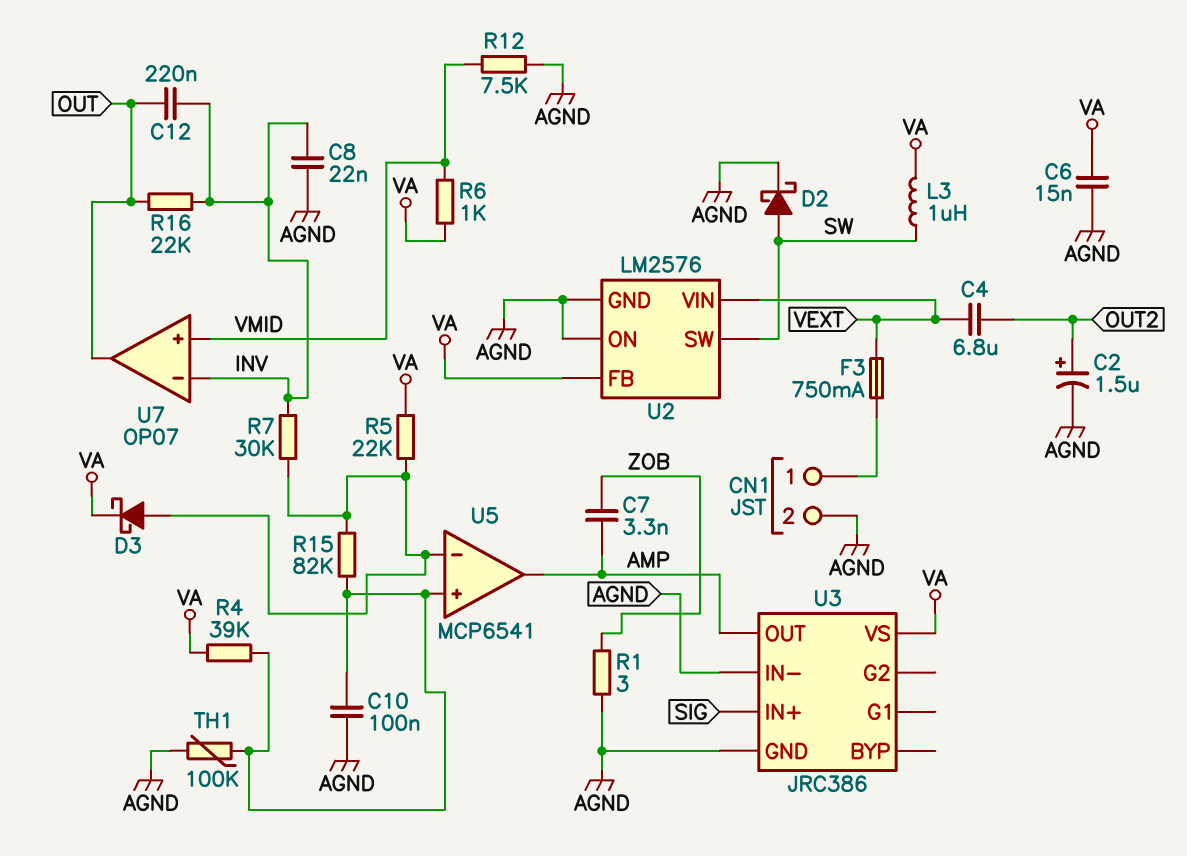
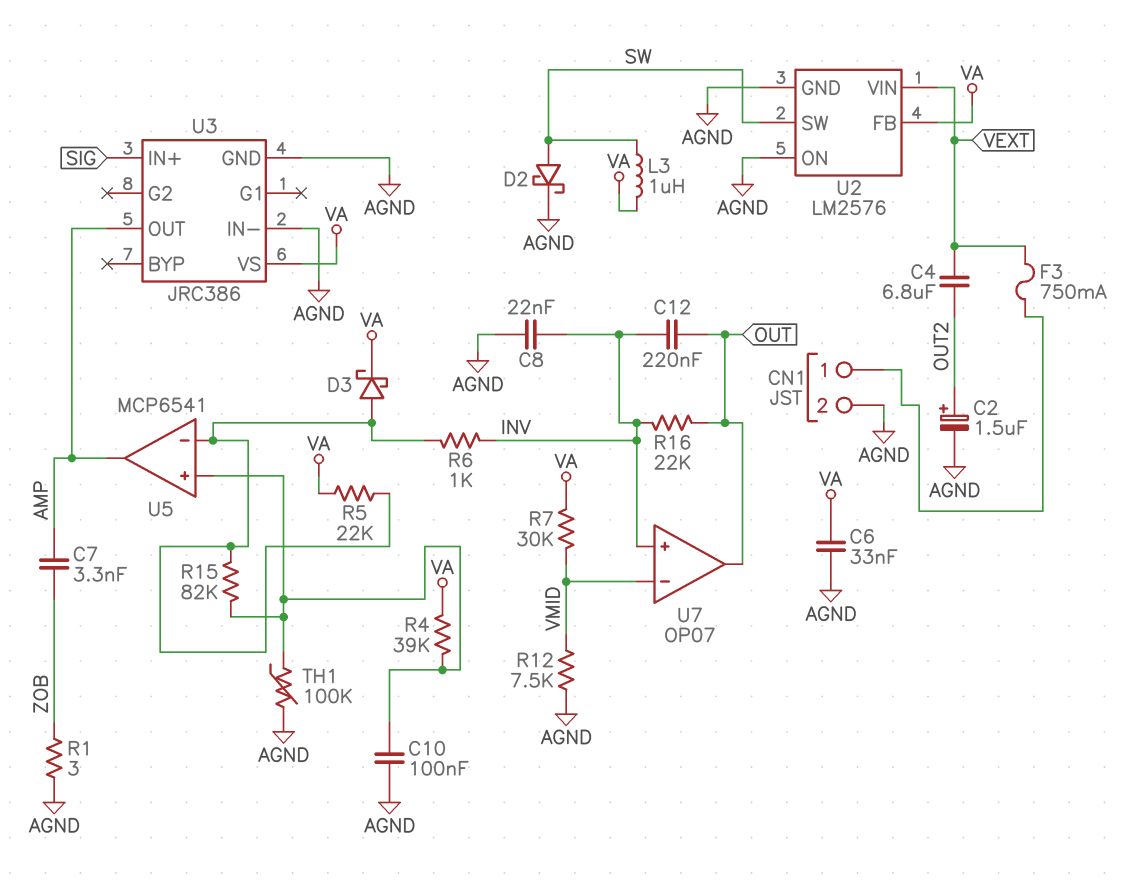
C6: 15nF (AGND, VA) -> 33nF (AGND, VA)
R6: 1k (VA, VMID) -> 1k (INV, U5/in-)
R7: 30k (INV, U5/in-) -> 30k (VA, VMID)
U7 pin in+: VMID -> INV
U7 pin in-: INV -> VMID

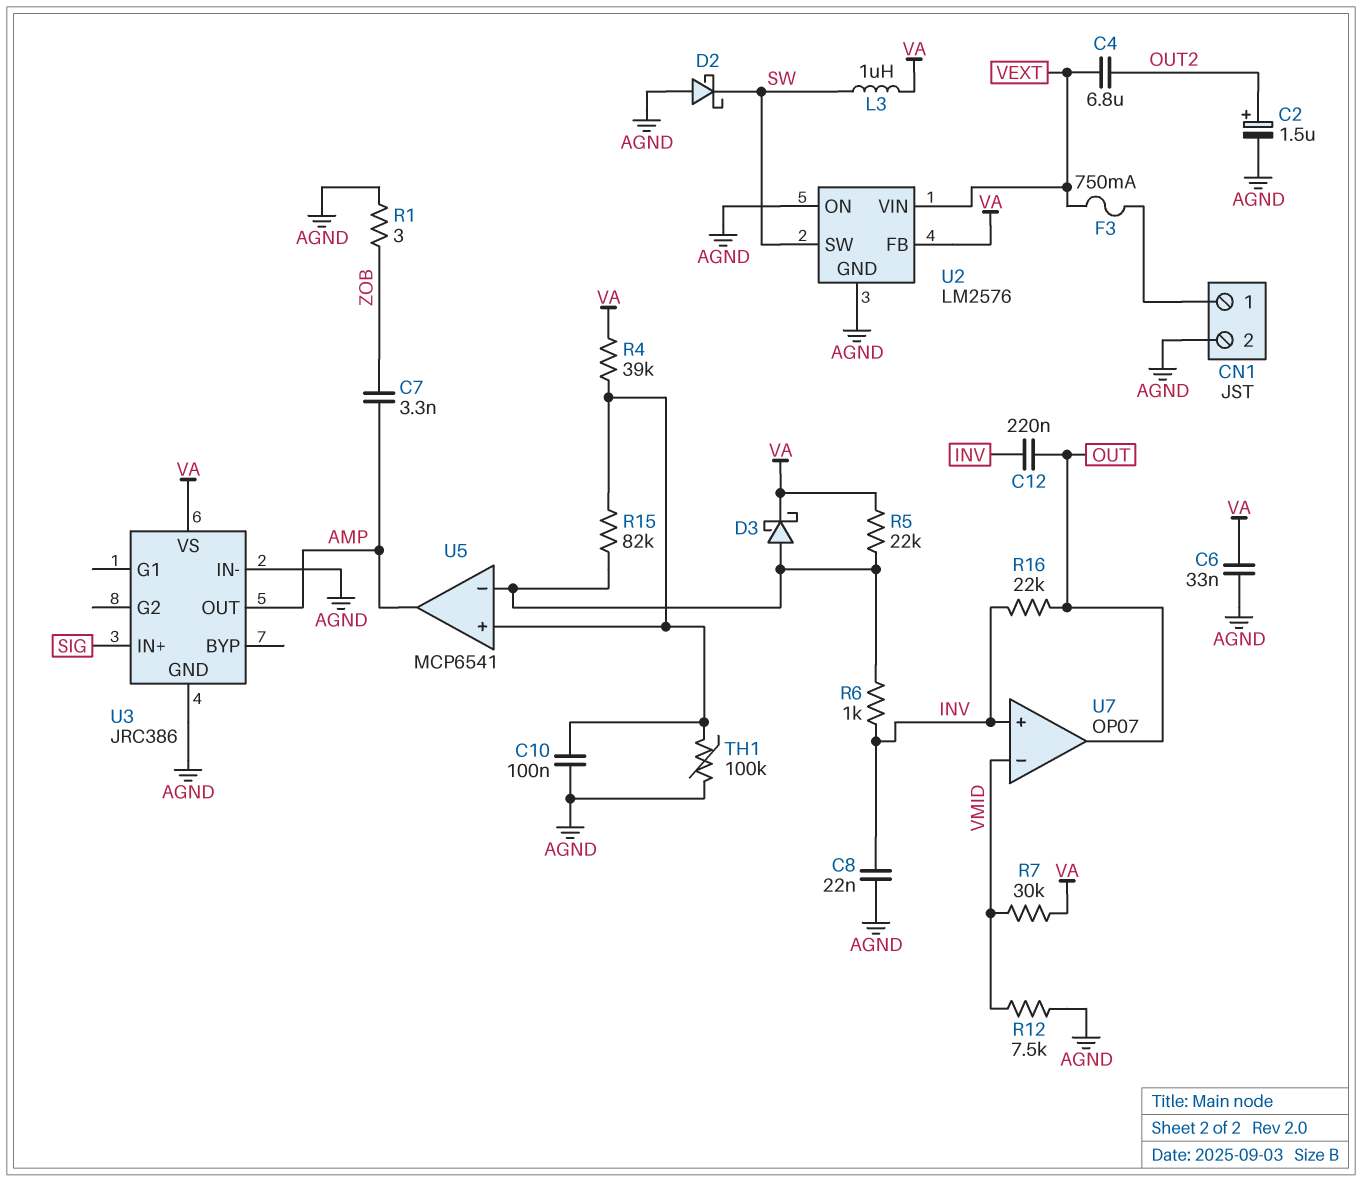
D2: schottky (A SW, K AGND) -> schottky (A AGND, K SW)

